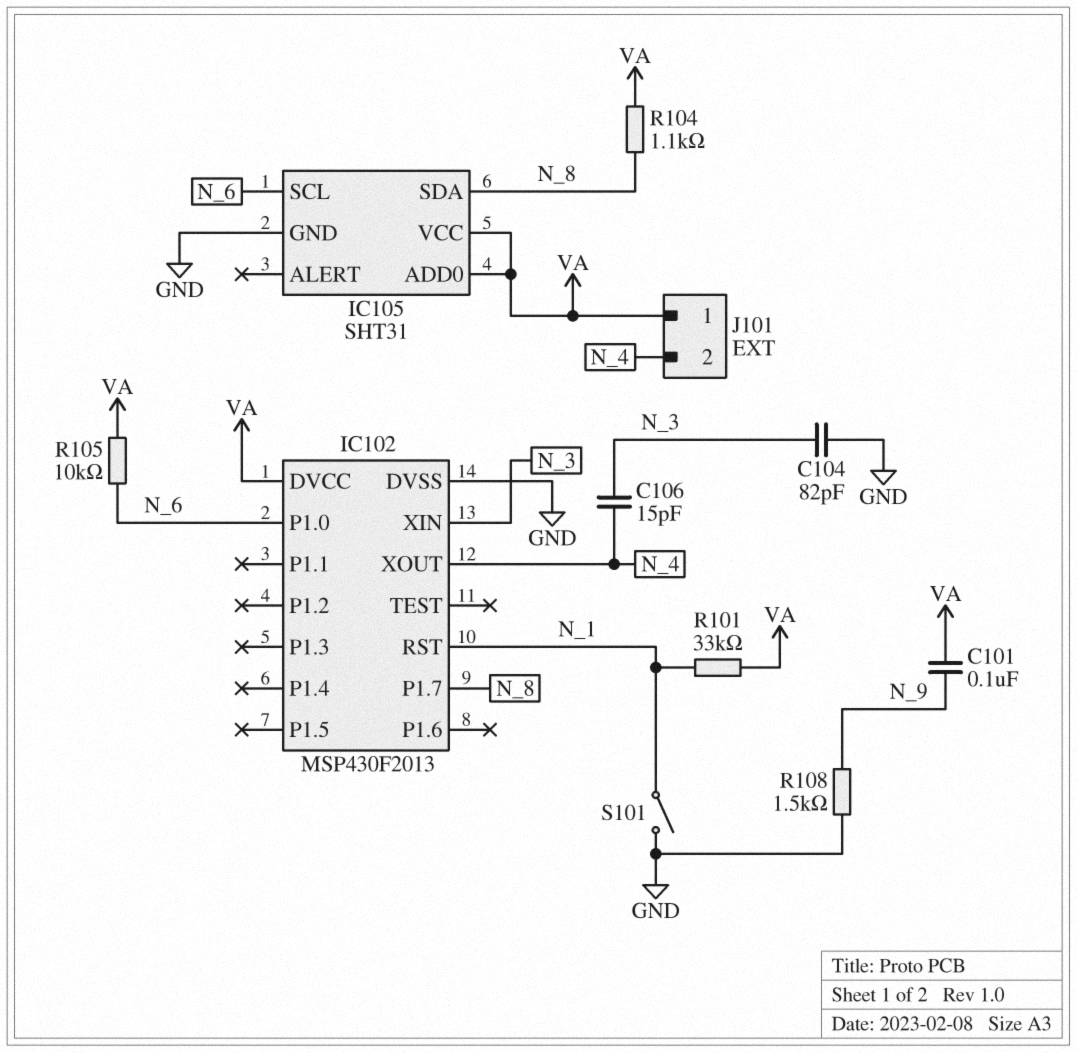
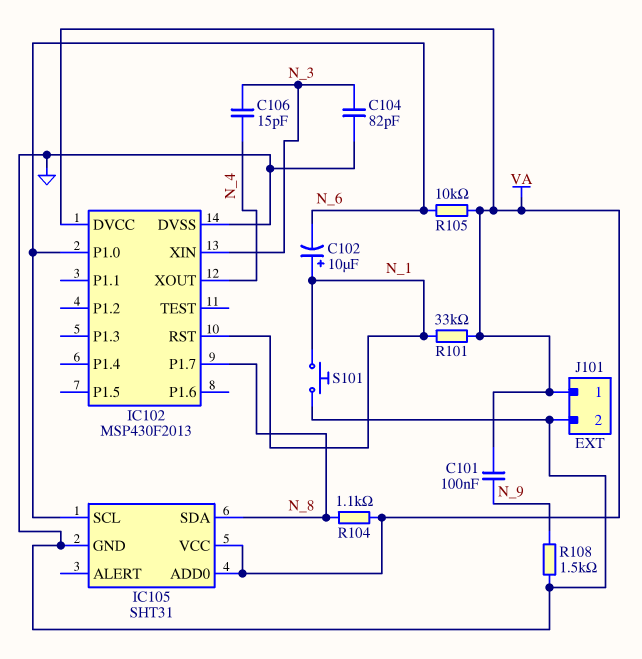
C102: none -> 10uF (plus N_1, minus N_6)
J101 pin 2: N_4 -> GND
S101: switch (GND, N_1) -> button (GND, N_1)

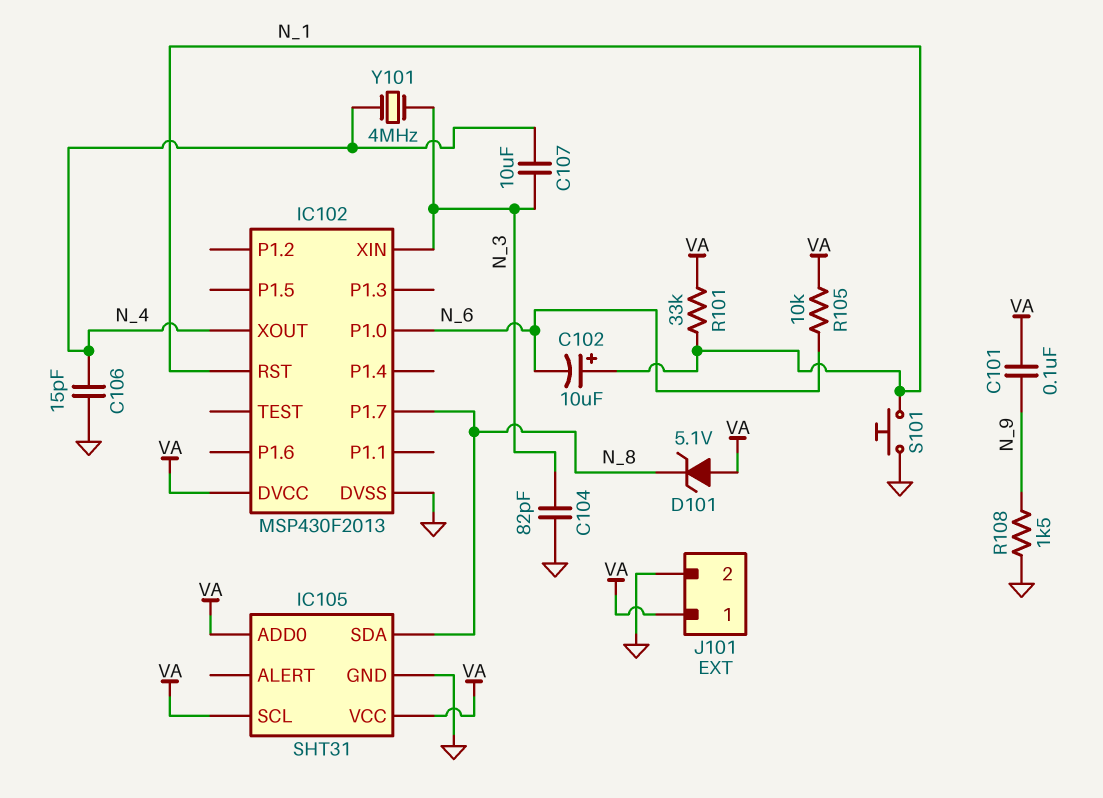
C106: 15pF (N_3, N_4) -> 15pF (GND, N_4)
C107: none -> 10uF (N_3, N_4)
D101: none -> zener 5.1V (A VA, K N_8)
IC105 pin SCL: N_6 -> VA
R104: 1.1k (N_8, VA) -> none
Y101: none -> 4MHz (N_3, N_4)

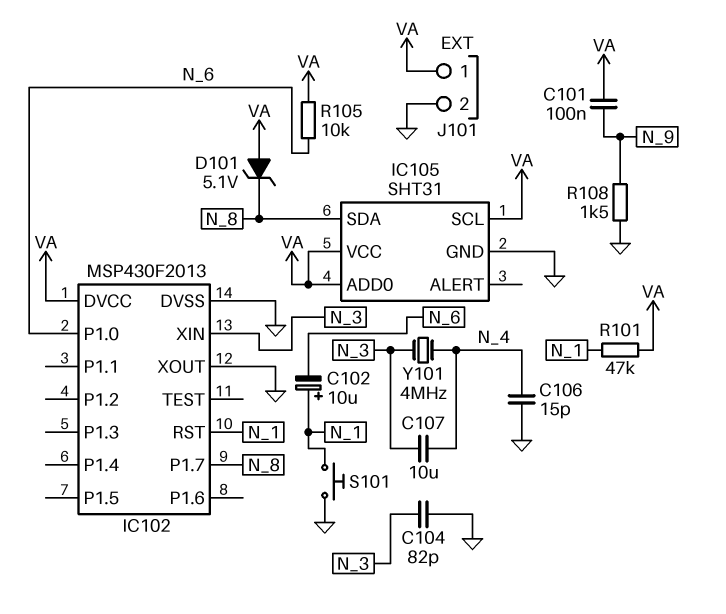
IC102 pin XOUT: N_4 -> GND
R101: 33k (N_1, VA) -> 47k (N_1, VA)

